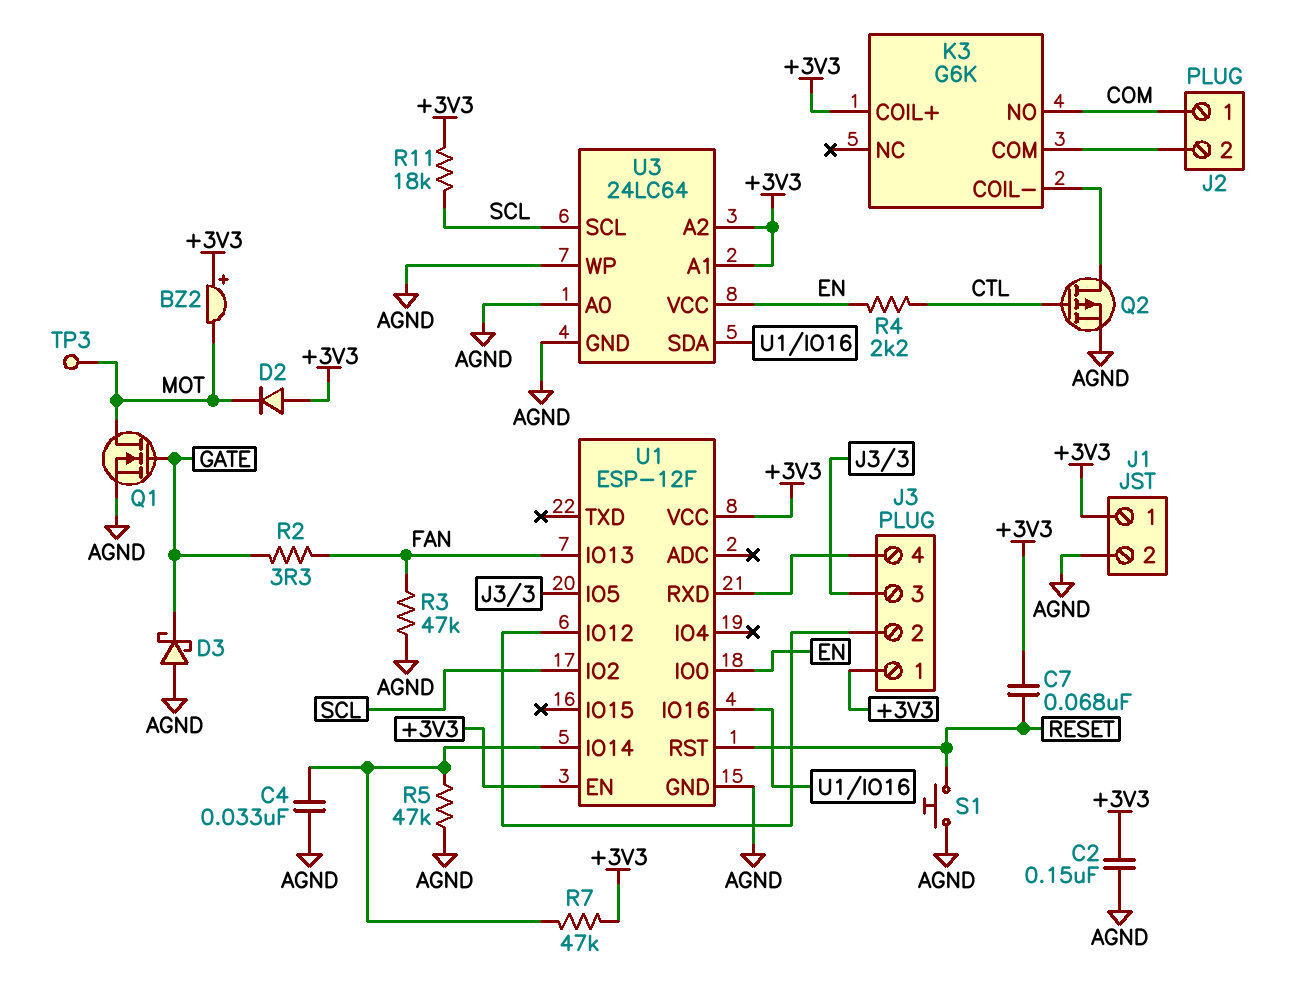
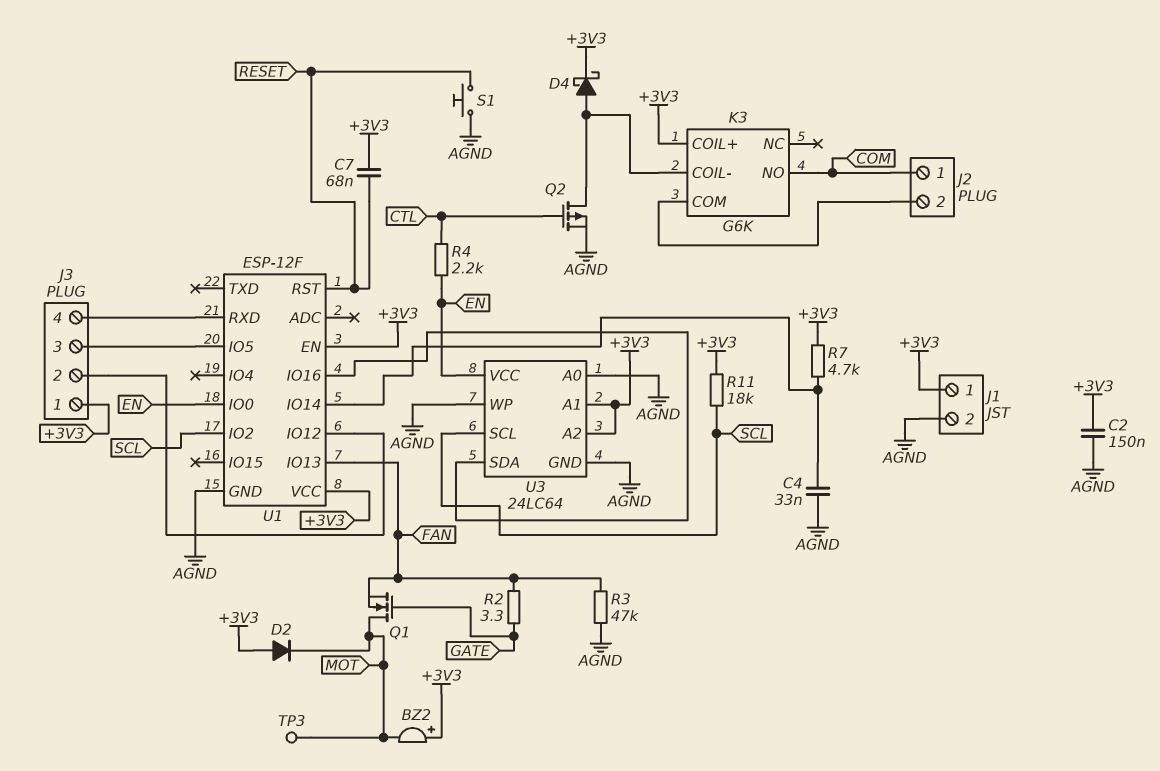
D3: schottky (A AGND, K GATE) -> none
D4: none -> schottky (A K3/COIL-, K +3V3)
Q1: NMOS (G GATE, D MOT, S AGND) -> NMOS (G GATE, D MOT, S FAN)
R5: 47k (AGND, U1/IO14) -> none
R7: 47k (+3V3, U1/IO14) -> 4.7k (+3V3, U1/IO14)

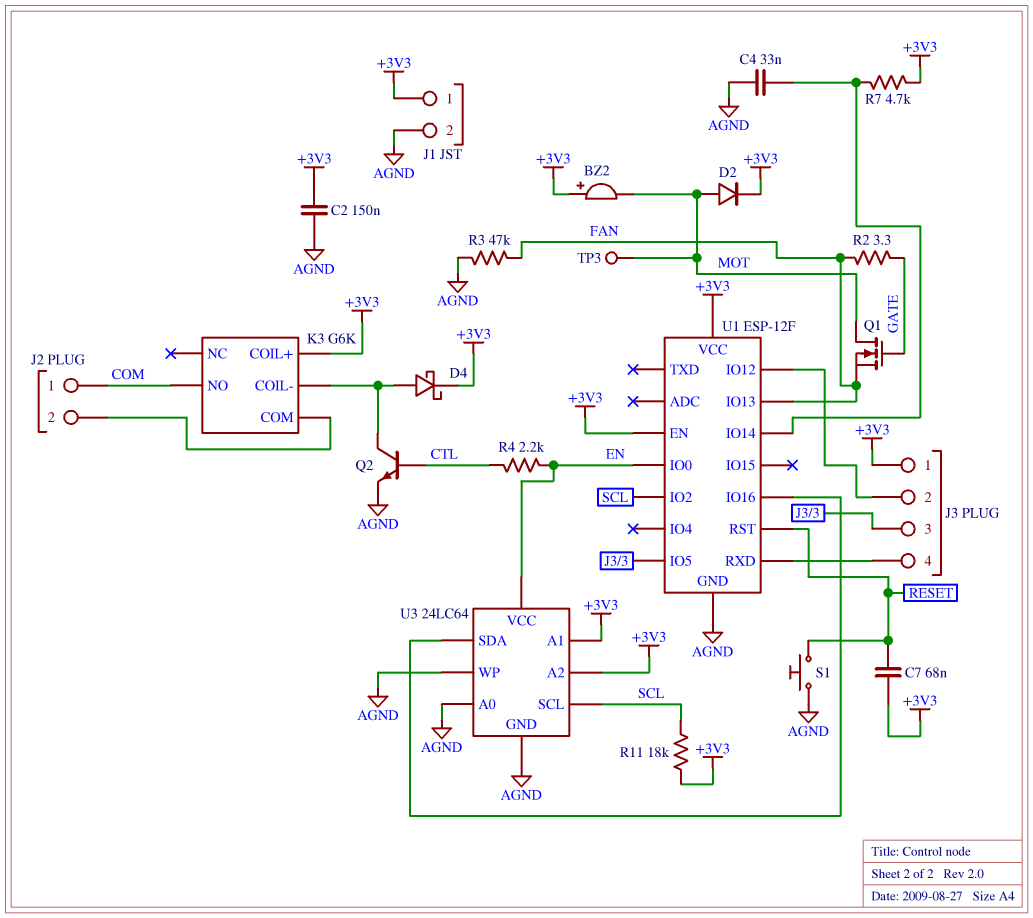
D2: diode (A +3V3, K MOT) -> diode (A MOT, K +3V3)
Q2: PMOS (G CTL, D K3/COIL-, S AGND) -> NPN (B CTL, C K3/COIL-, E AGND)

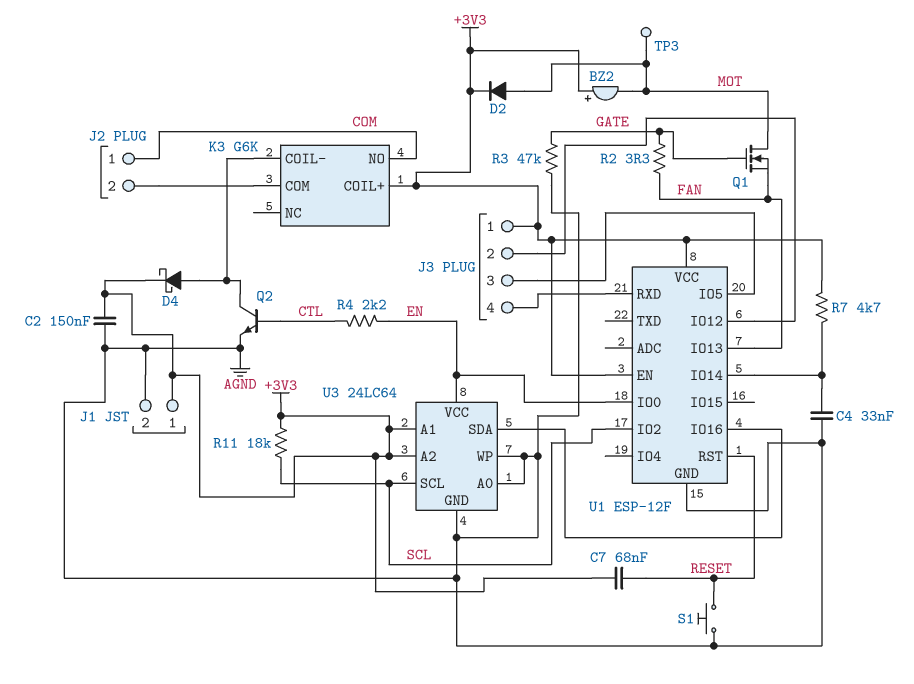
R3: 47k (AGND, FAN) -> 47k (AGND, GATE)

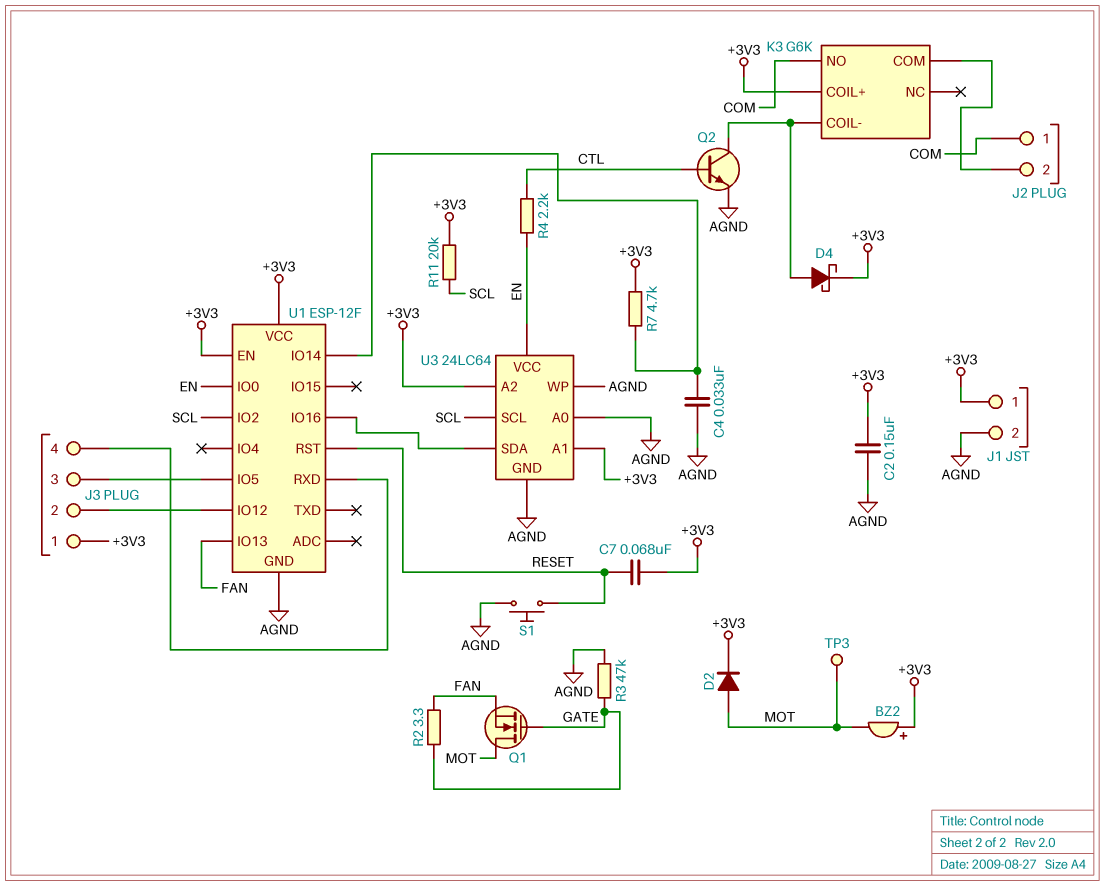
R11: 18k (+3V3, SCL) -> 20k (+3V3, SCL)

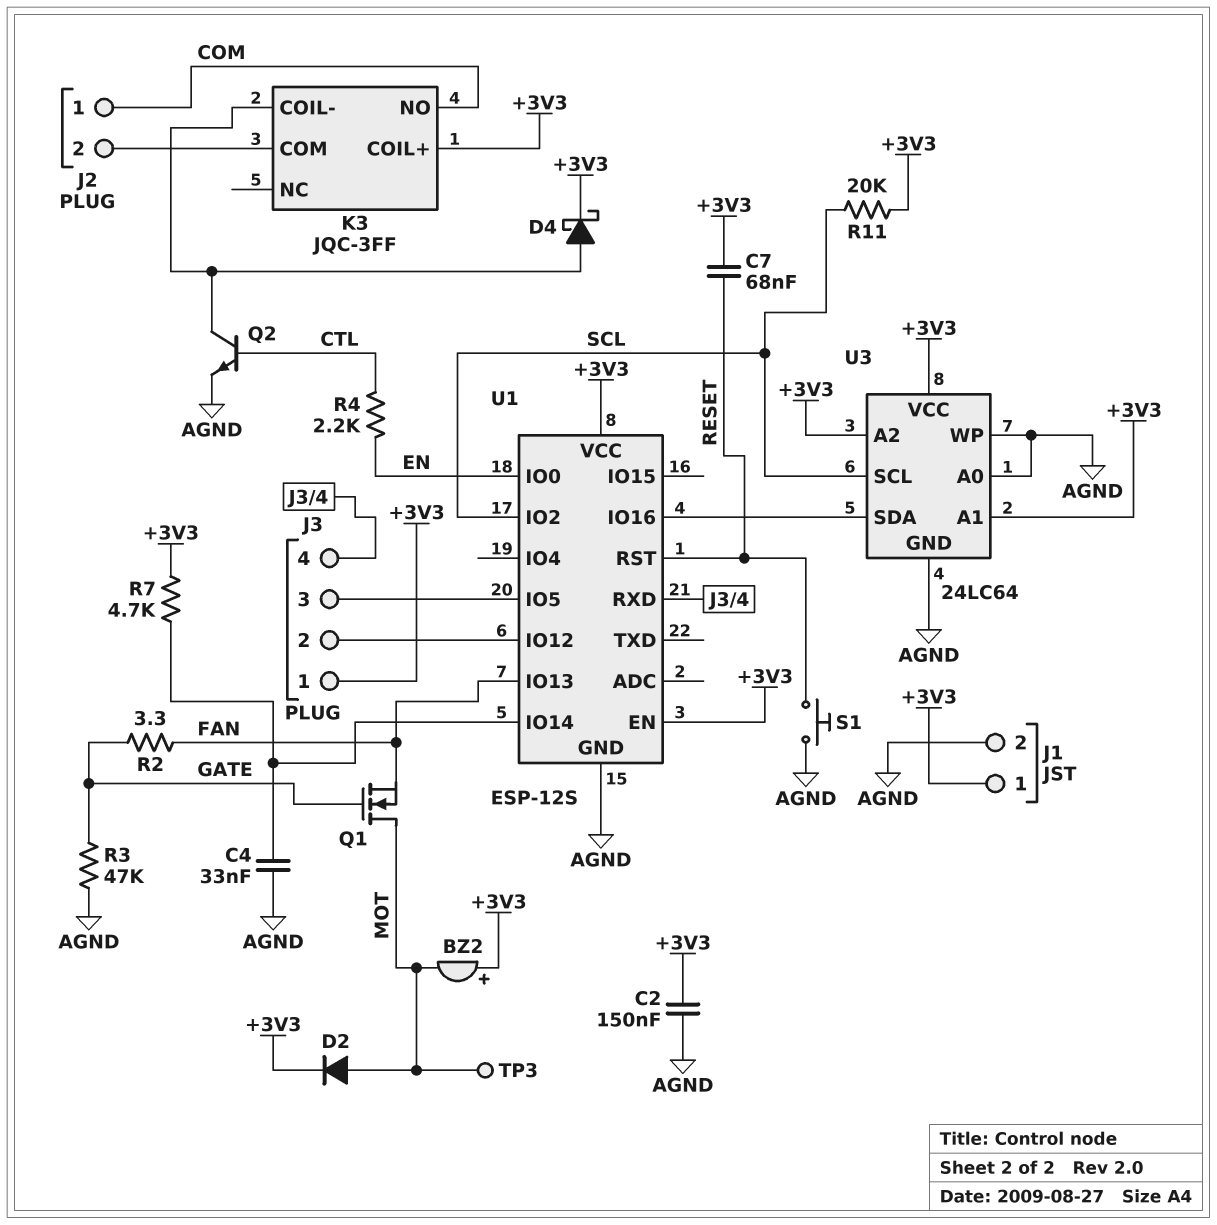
K3: G6K -> JQC-3FF
U1: ESP-12F -> ESP-12S
U3 pin VCC: EN -> +3V3

